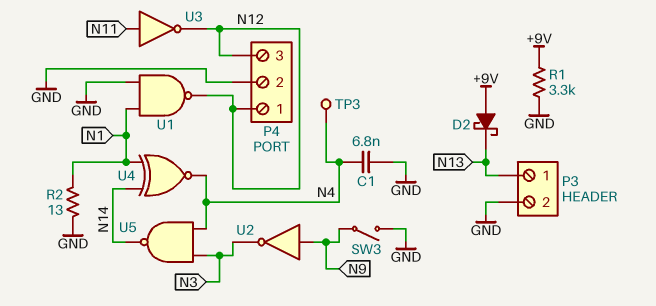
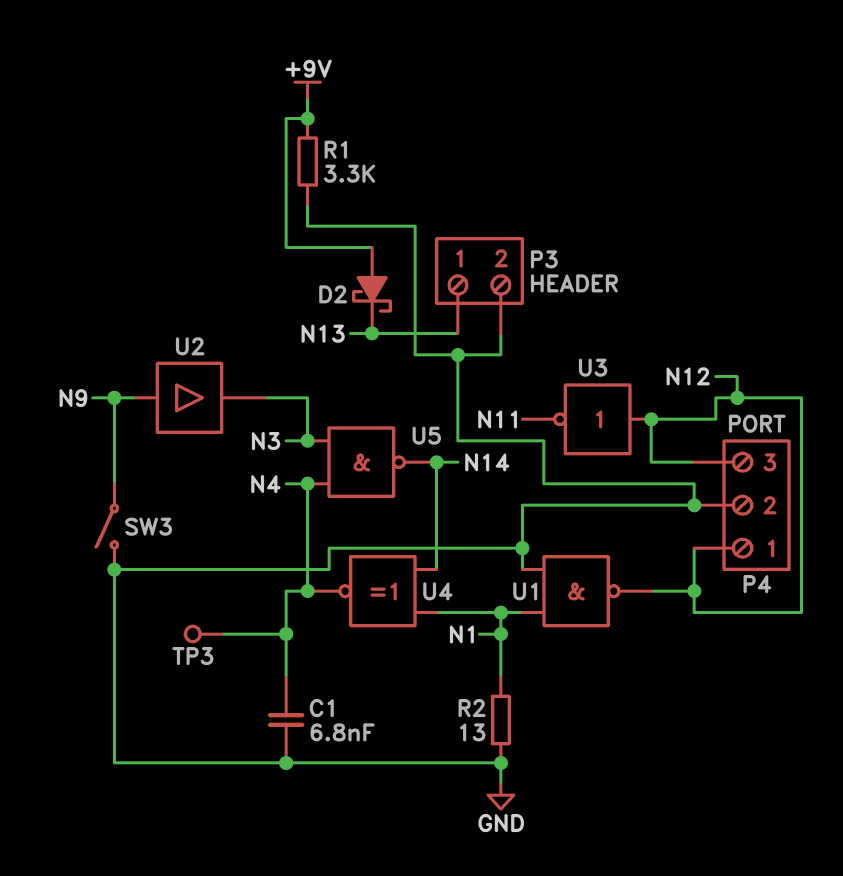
U2: NOT (in N9, out N3) -> buffer (in N9, out N3)
U3: NOT (in N11, out N12) -> NOT (in N12, out N11)

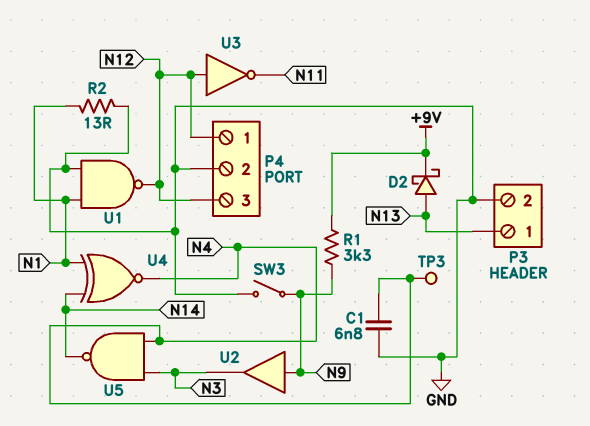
D2: schottky (A +9V, K N13) -> schottky (A N13, K +9V)
R1: 3.3k (+9V, GND) -> 3.3k (+9V, N9)

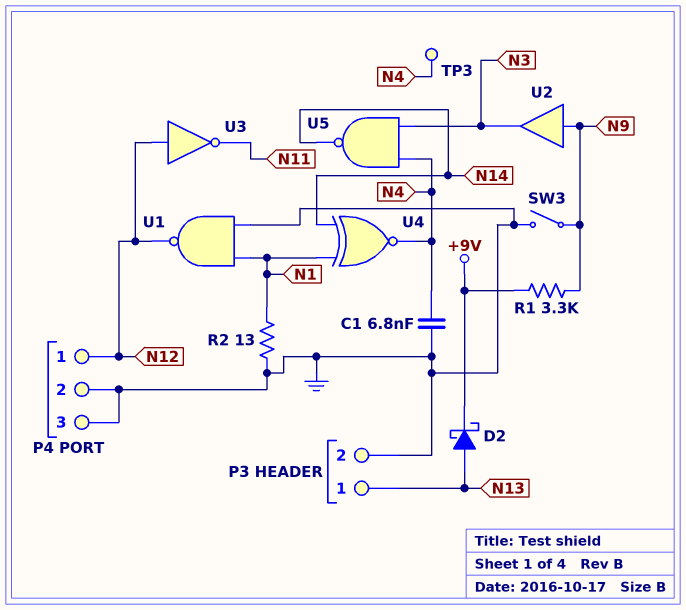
P4 pin 3: N12 -> GND

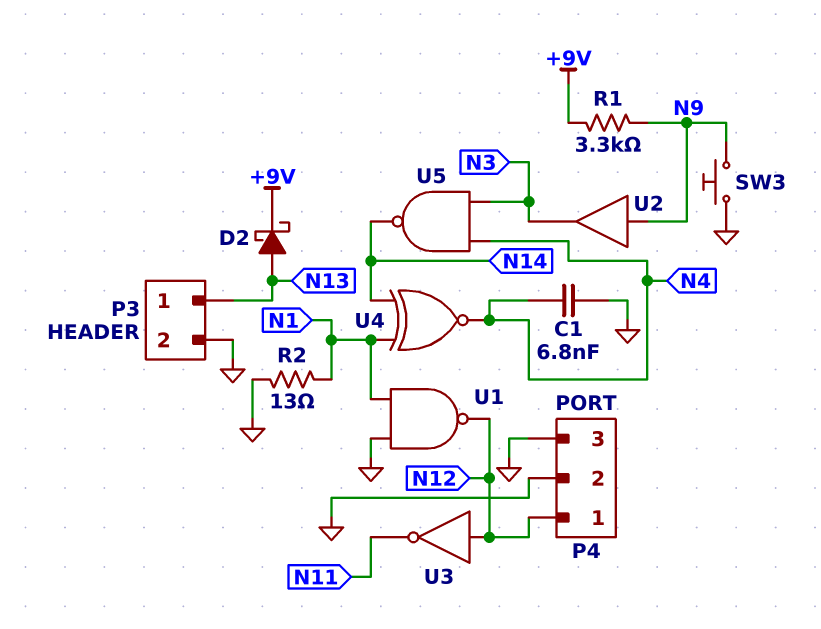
SW3: switch (GND, N9) -> button (GND, N9)
TP3: test point (N4) -> none

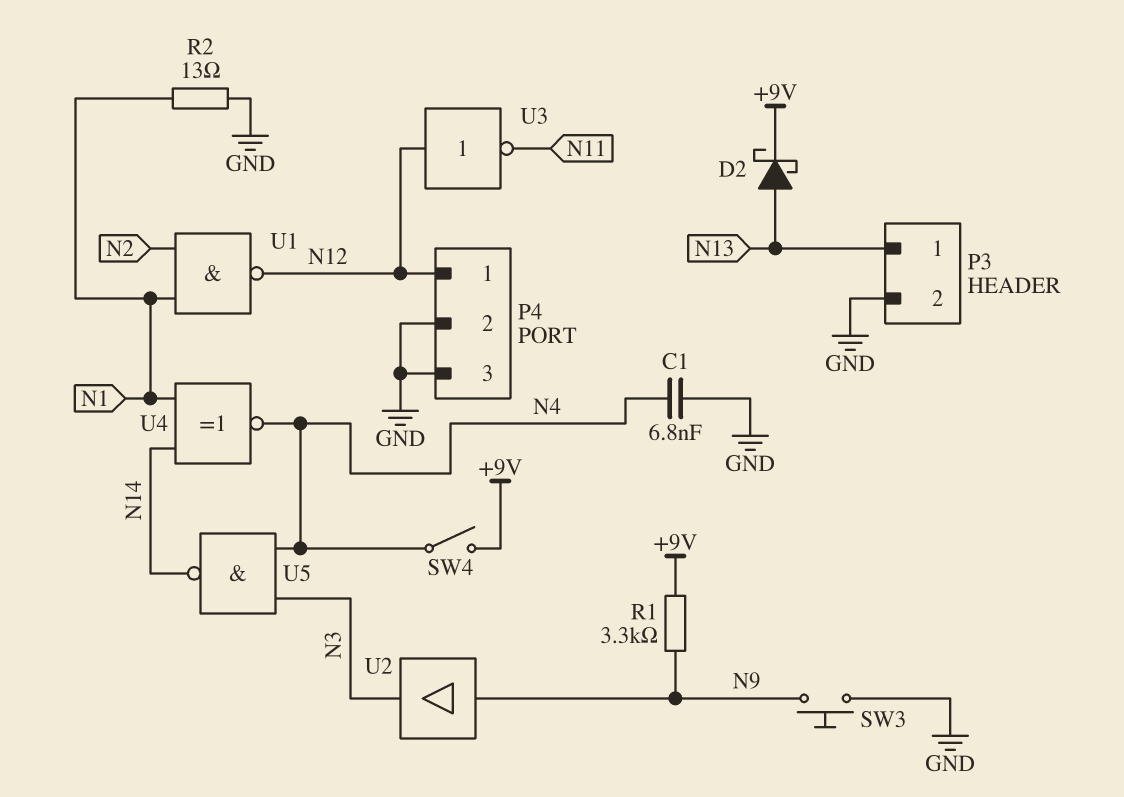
SW4: none -> switch (+9V, N4)
U1: NAND (in GND, in N1, out N12) -> NAND (in N1, in N2, out N12)

